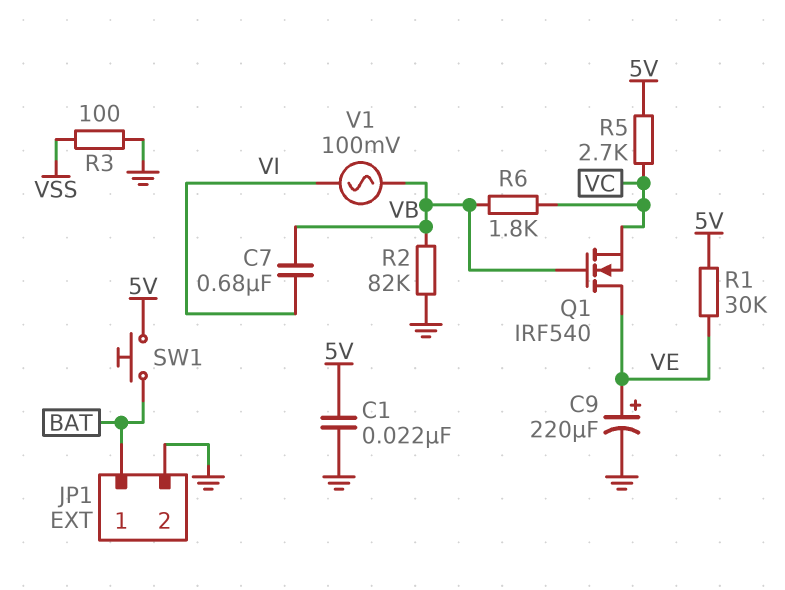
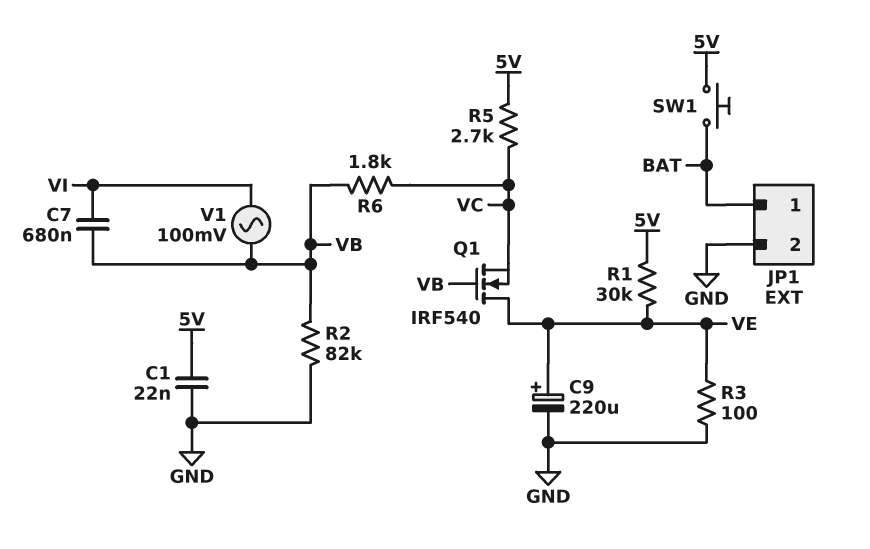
R3: 100 (GND, VSS) -> 100 (GND, VE)

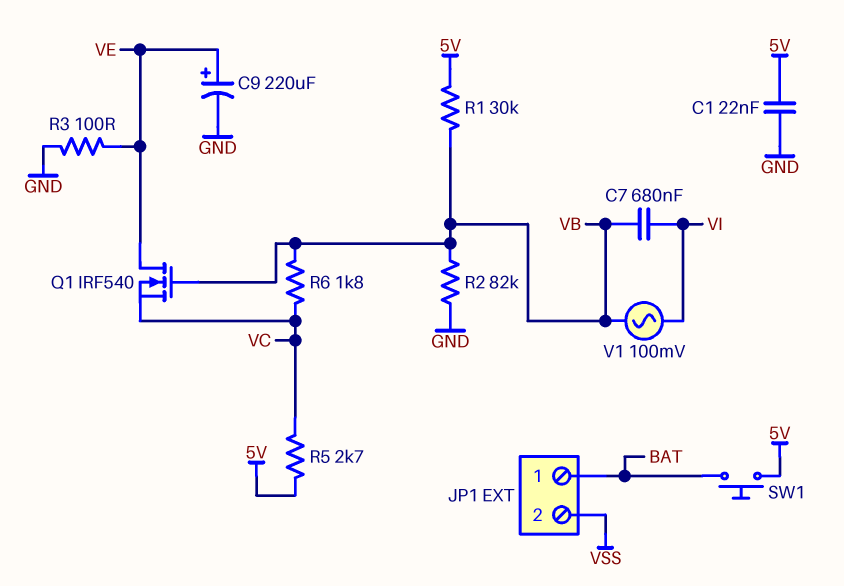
JP1 pin 2: GND -> VSS
R1: 30k (5V, VE) -> 30k (5V, VB)

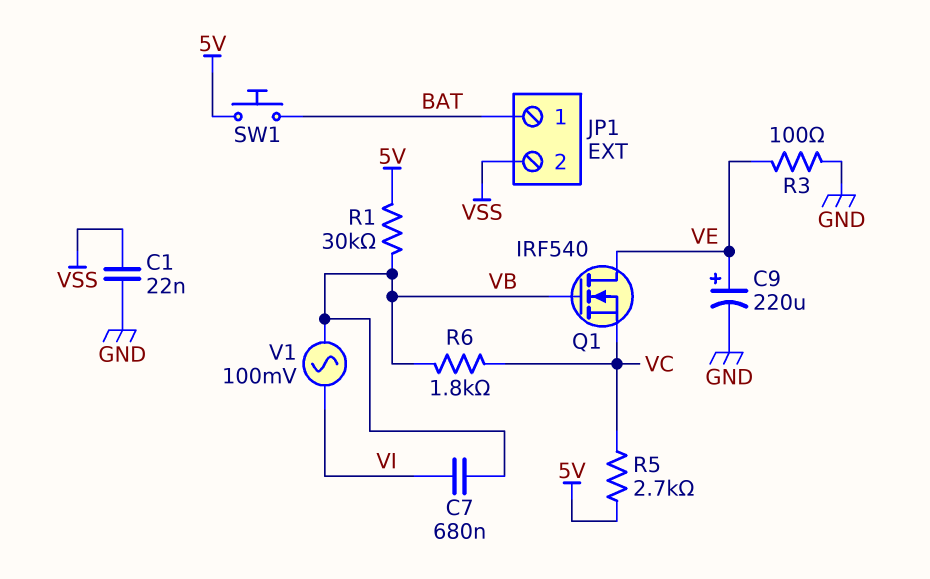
C1: 22nF (5V, GND) -> 22nF (GND, VSS)
R2: 82k (GND, VB) -> none

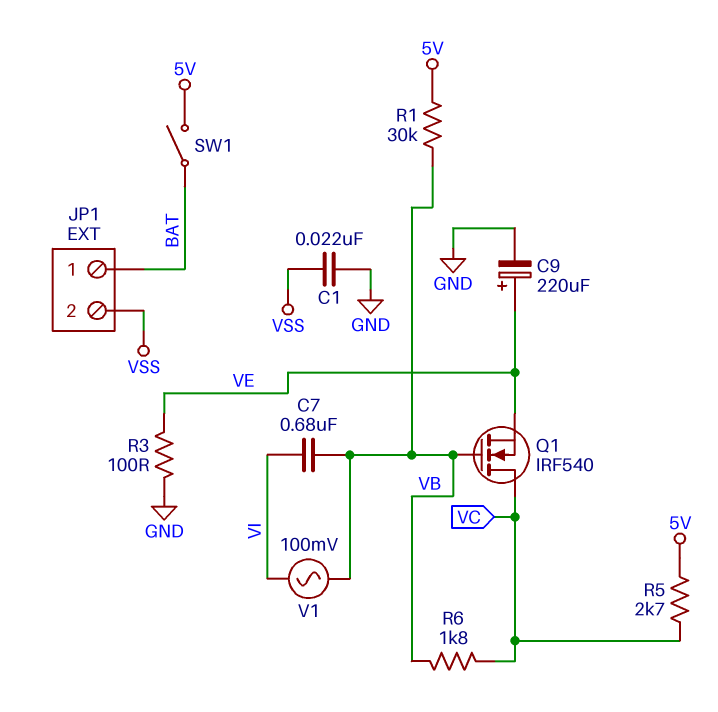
Q1: NMOS IRF540 (G VB, D VE, S VC) -> NMOS IRF540 (G VB, D VC, S VE)
SW1: button (5V, BAT) -> switch (5V, BAT)

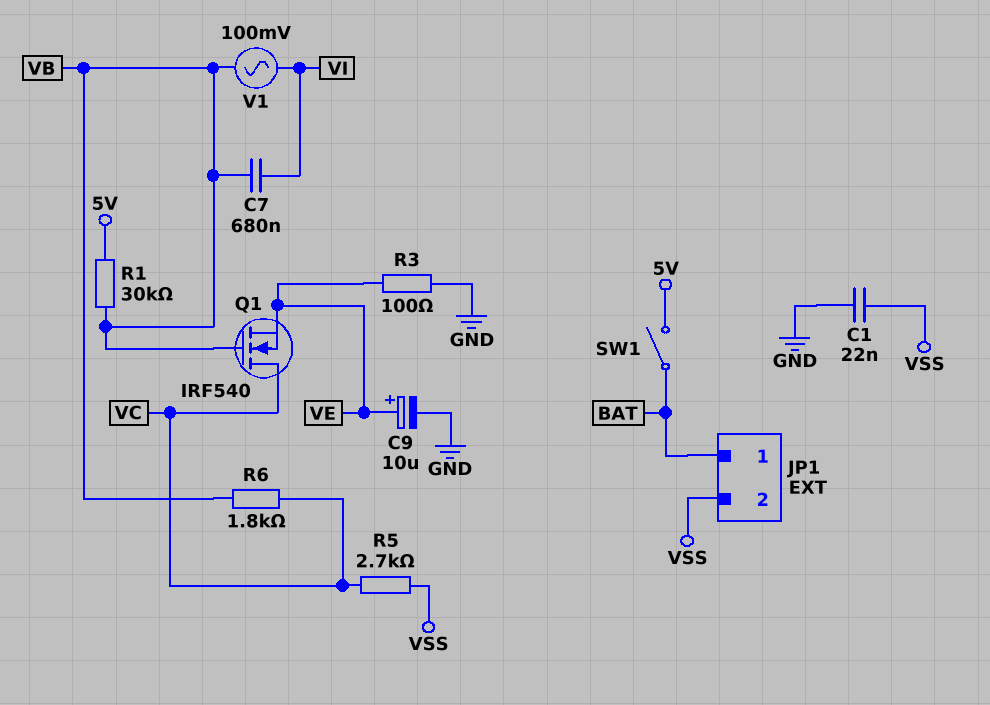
C9: 220uF (plus VE, minus GND) -> 10uF (plus VE, minus GND)
R5: 2.7k (5V, VC) -> 2.7k (VC, VSS)

